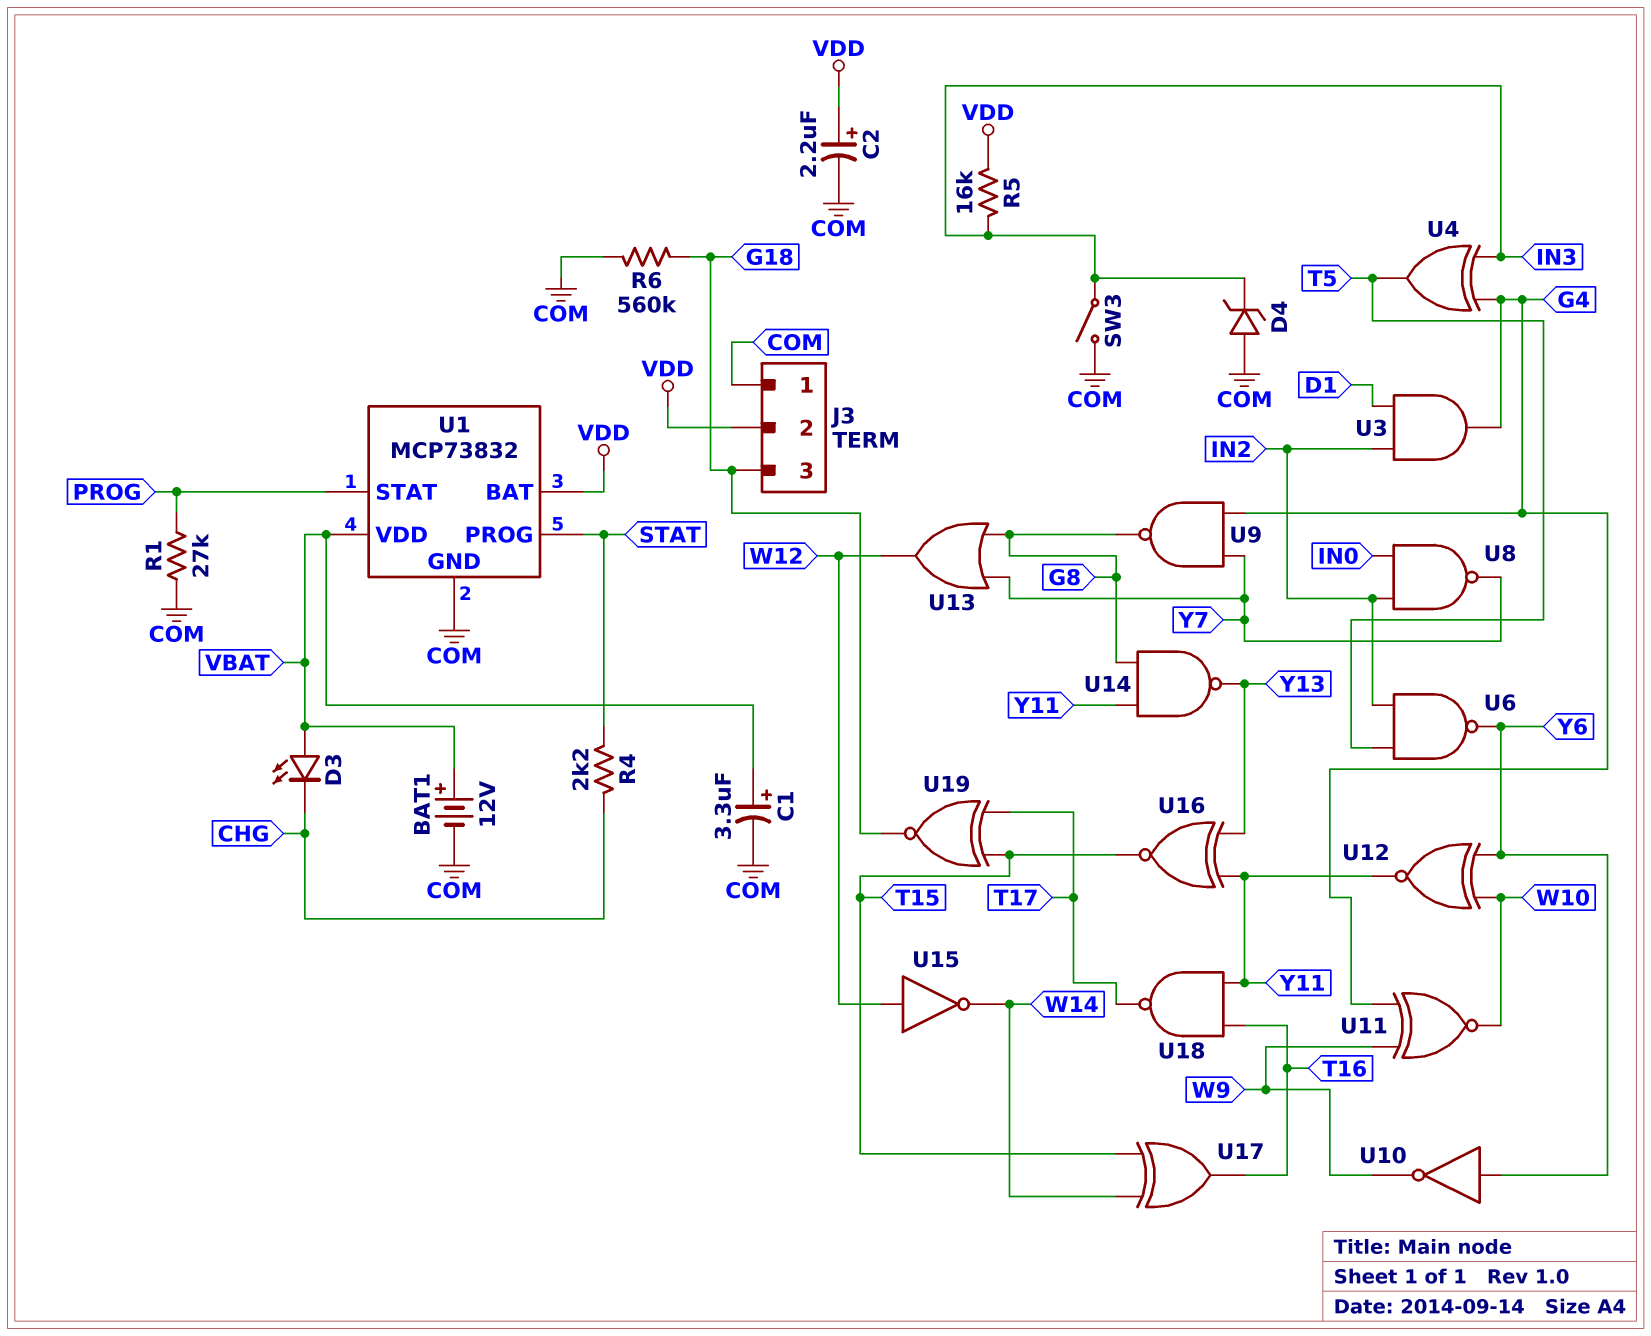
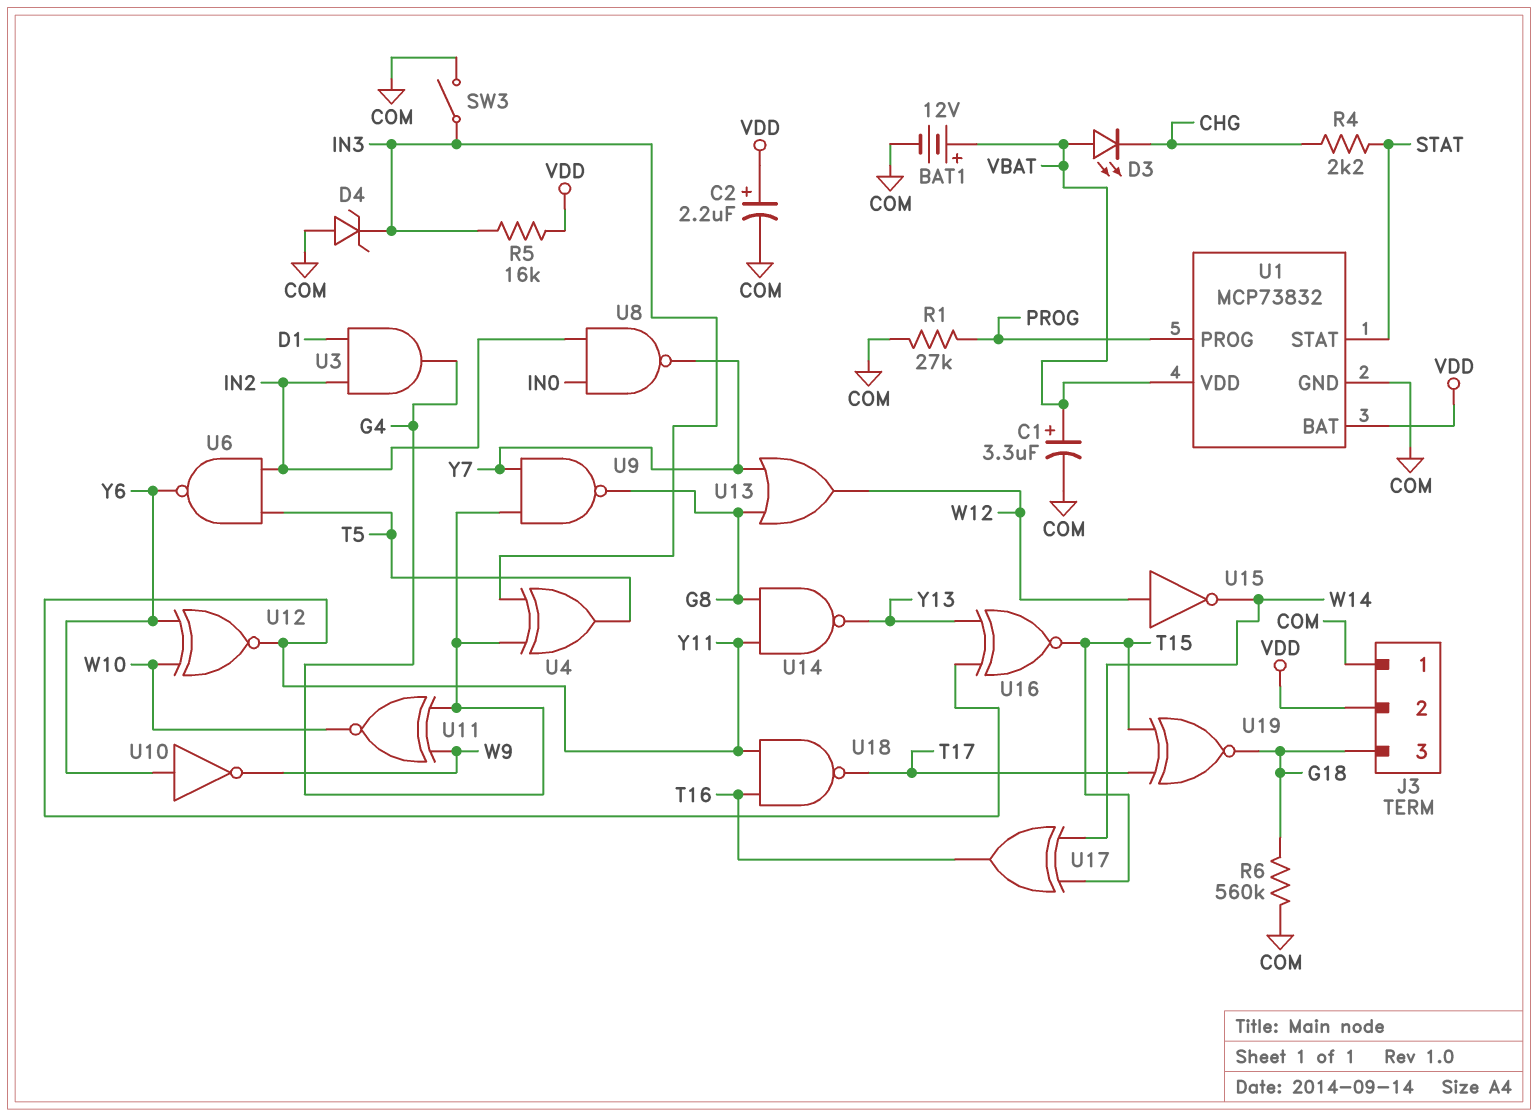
U1 pin PROG: STAT -> PROG
U1 pin STAT: PROG -> STAT

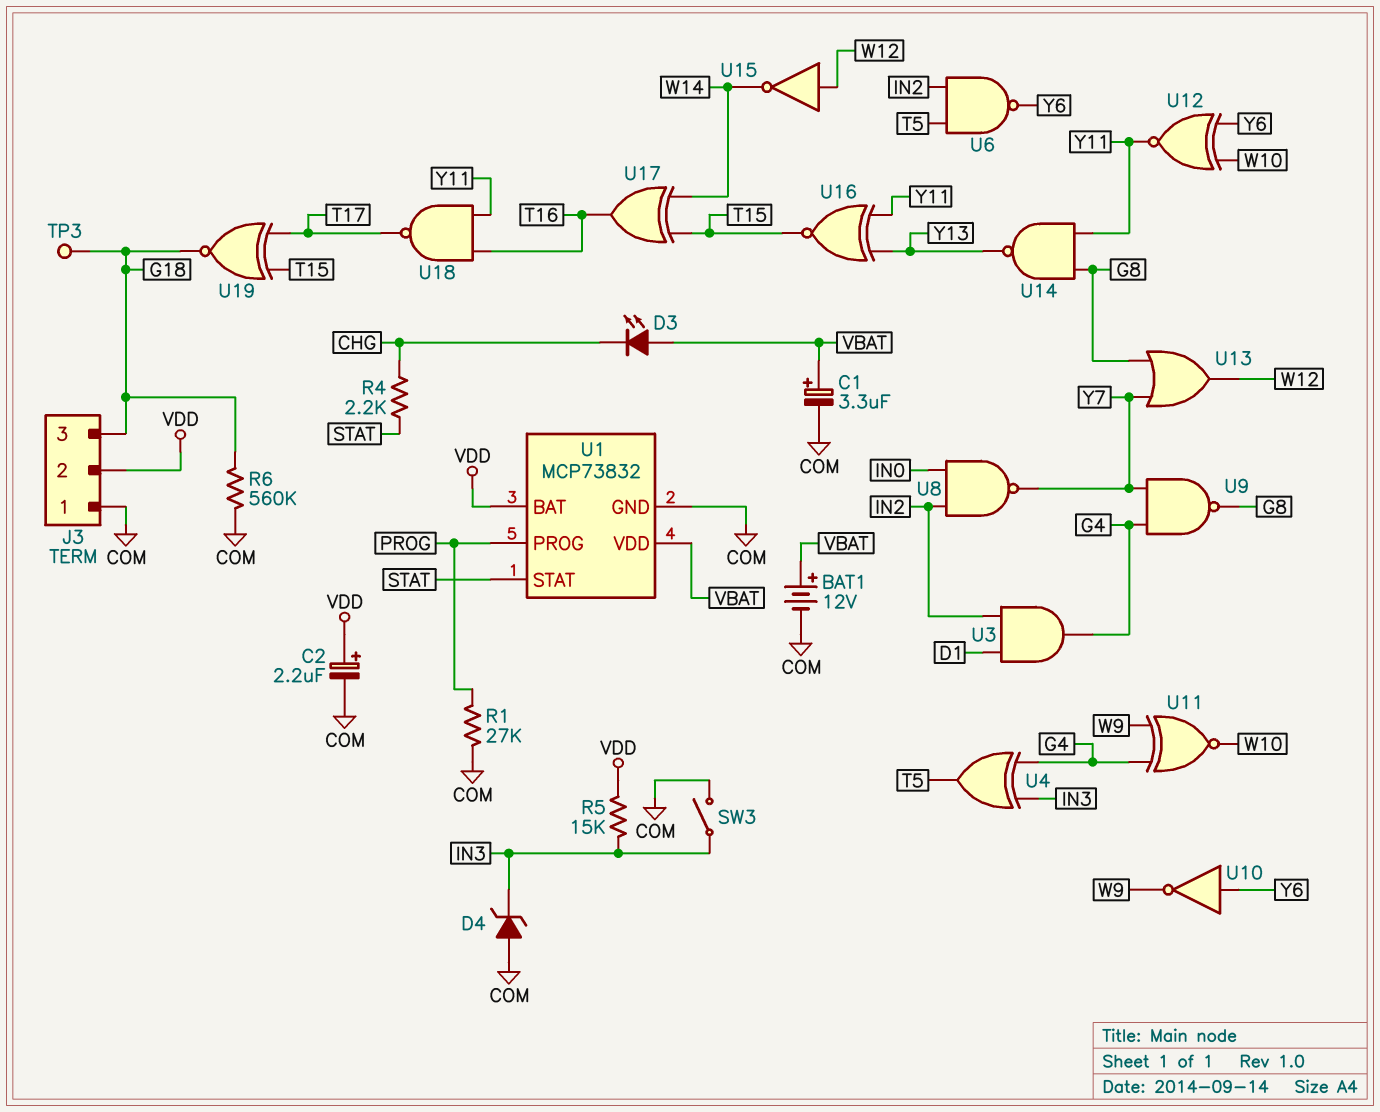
R5: 16k (IN3, VDD) -> 15k (IN3, VDD)
TP3: none -> test point (G18)

